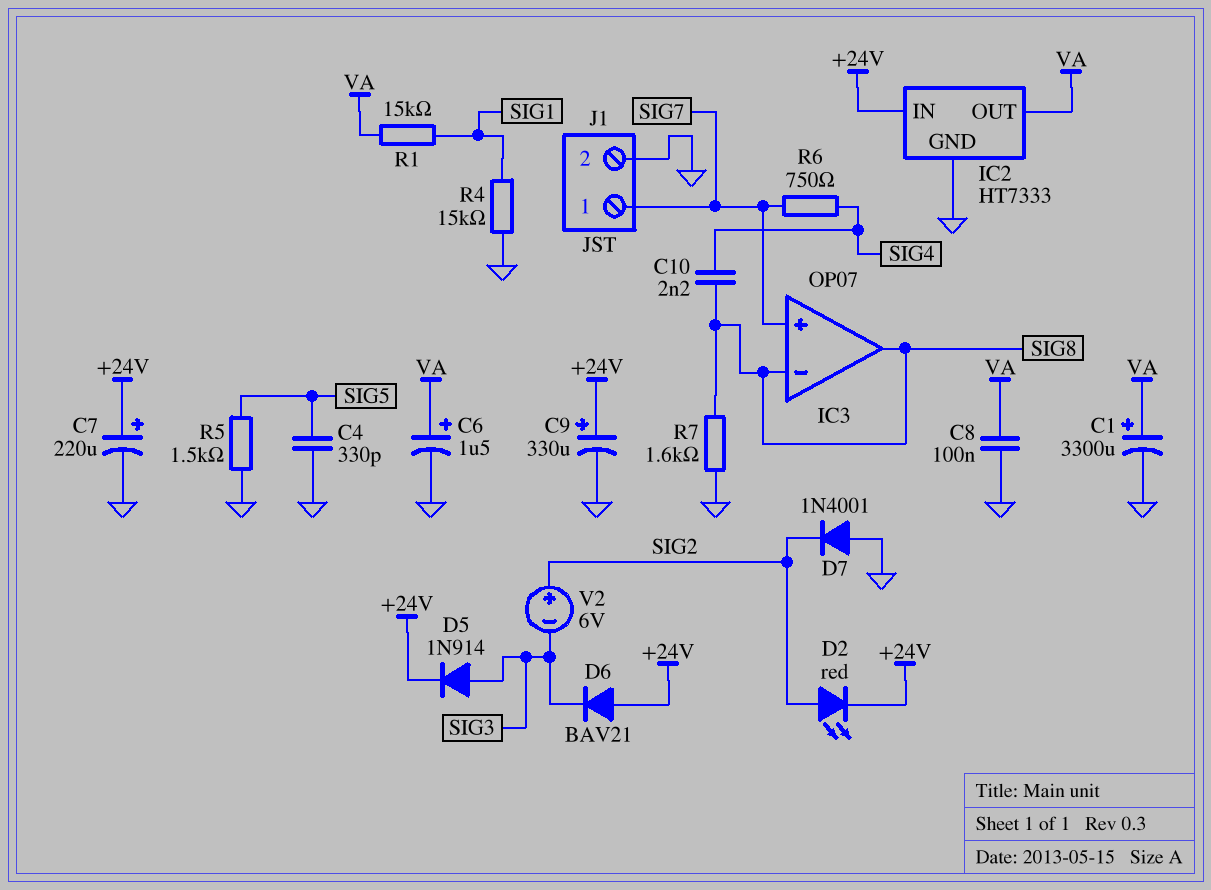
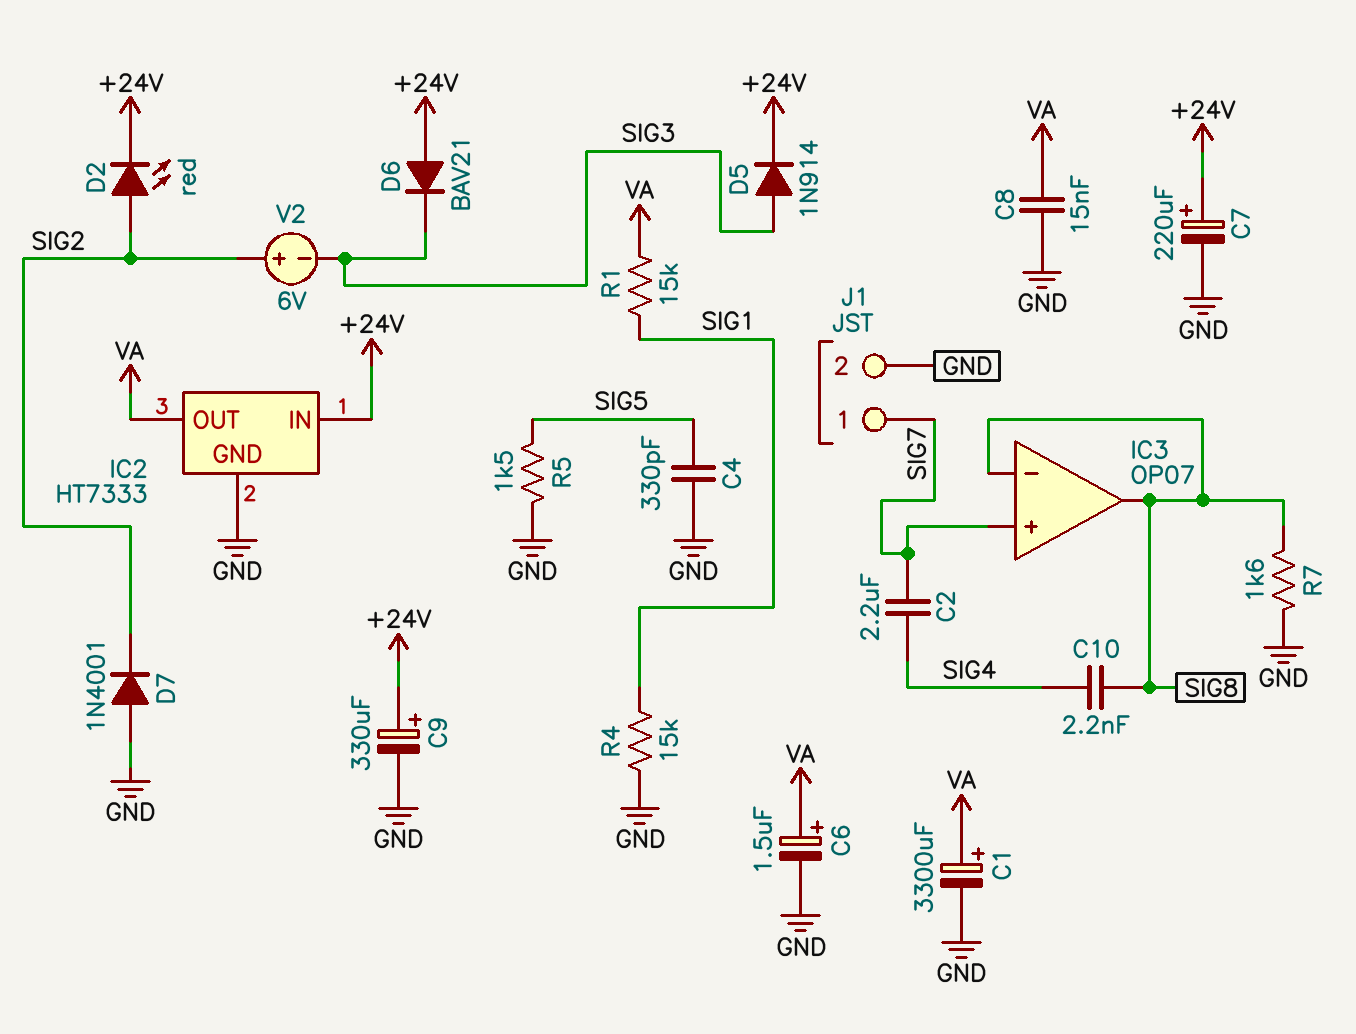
C2: none -> 2.2uF (SIG4, SIG7)
C8: 100nF (GND, VA) -> 15nF (GND, VA)
R6: 750 (SIG4, SIG7) -> none

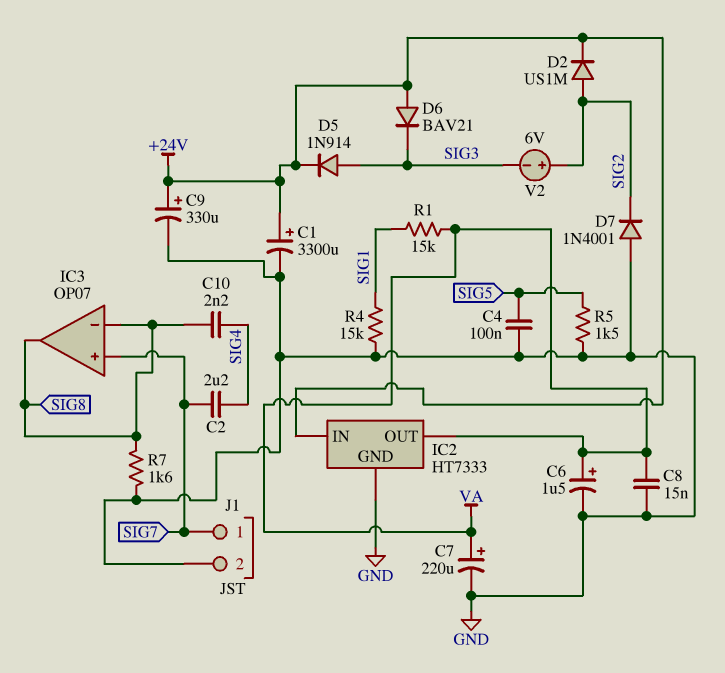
C1: 3300uF (plus VA, minus GND) -> 3300uF (plus +24V, minus GND)
C4: 330pF (GND, SIG5) -> 100nF (GND, SIG5)
C7: 220uF (plus +24V, minus GND) -> 220uF (plus VA, minus GND)
D2: LED red (A SIG2, K +24V) -> diode US1M (A SIG2, K +24V)

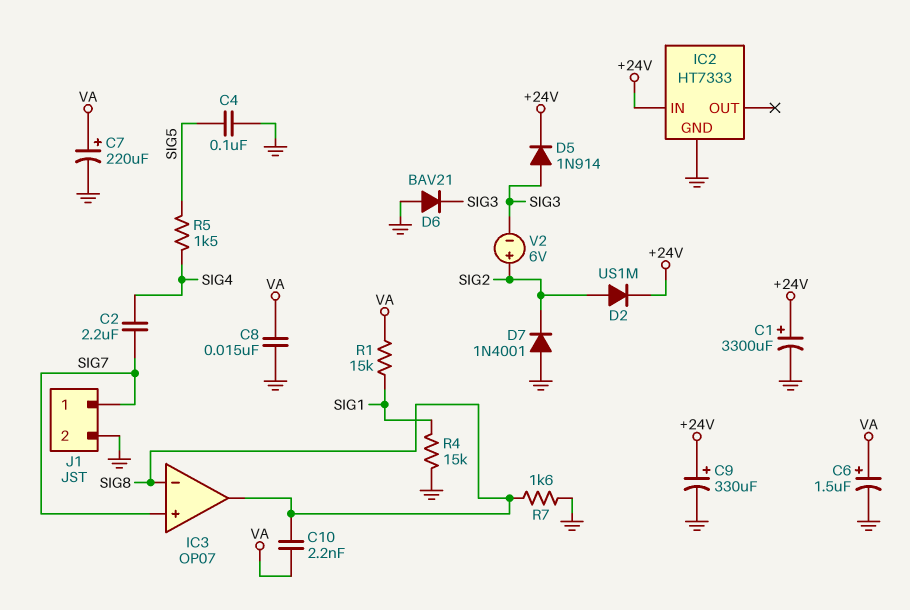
C10: 2.2nF (SIG4, SIG8) -> 2.2nF (SIG8, VA)
D6: diode BAV21 (A +24V, K SIG3) -> diode BAV21 (A GND, K SIG3)
IC2 pin OUT: VA -> none
R5: 1.5k (GND, SIG5) -> 1.5k (SIG4, SIG5)

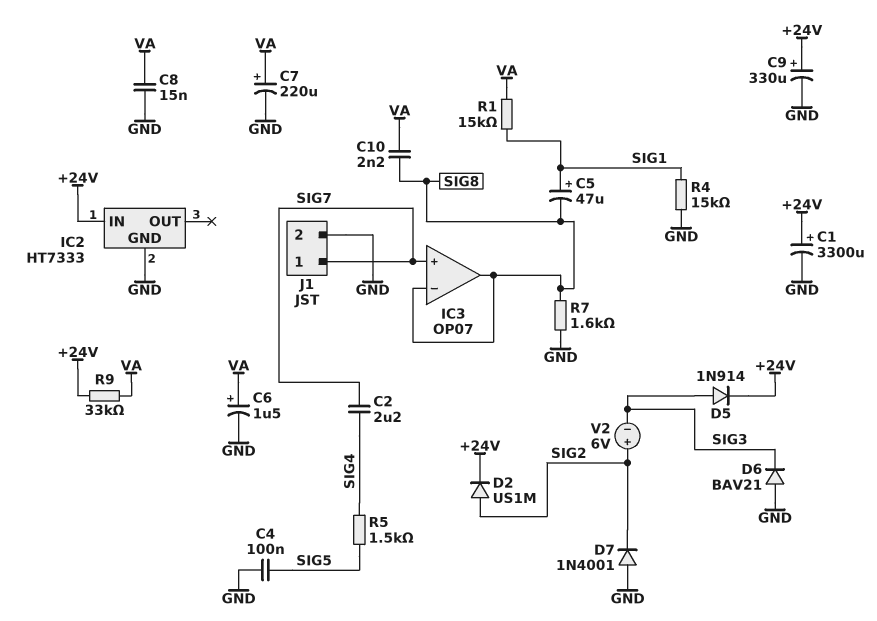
C5: none -> 47uF (plus SIG1, minus SIG8)
R9: none -> 33k (+24V, VA)

